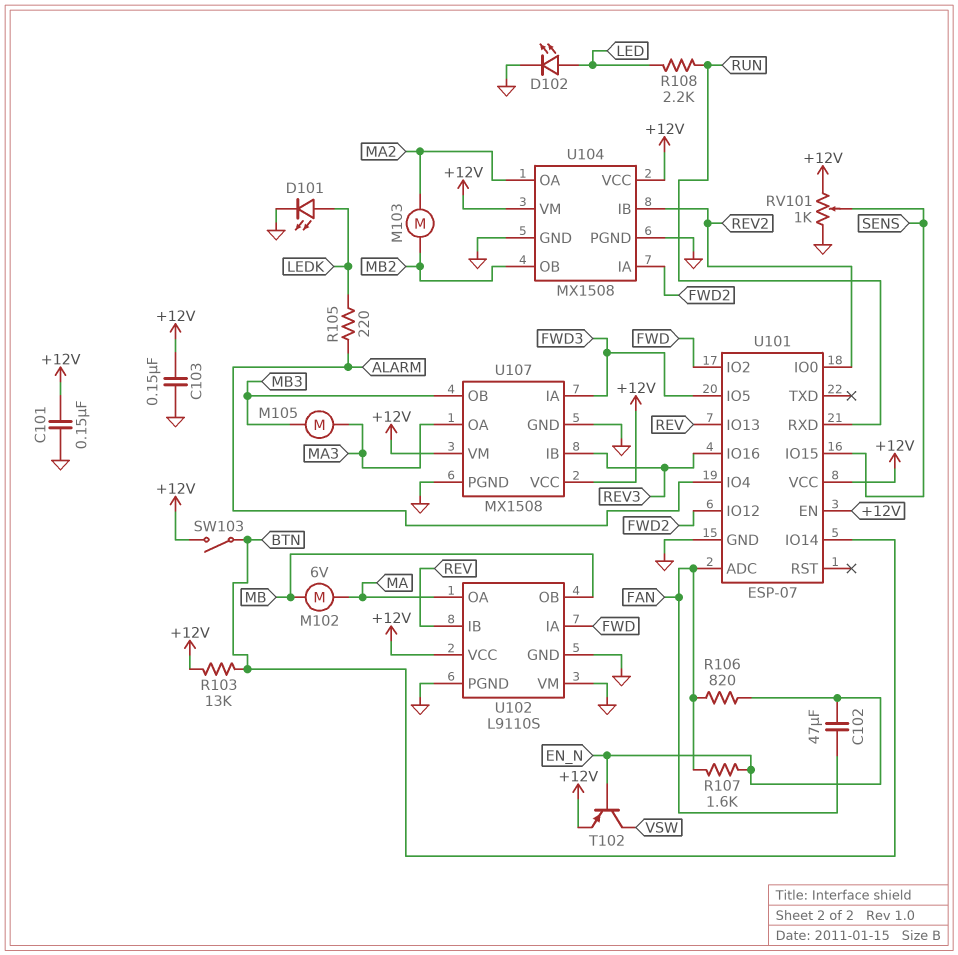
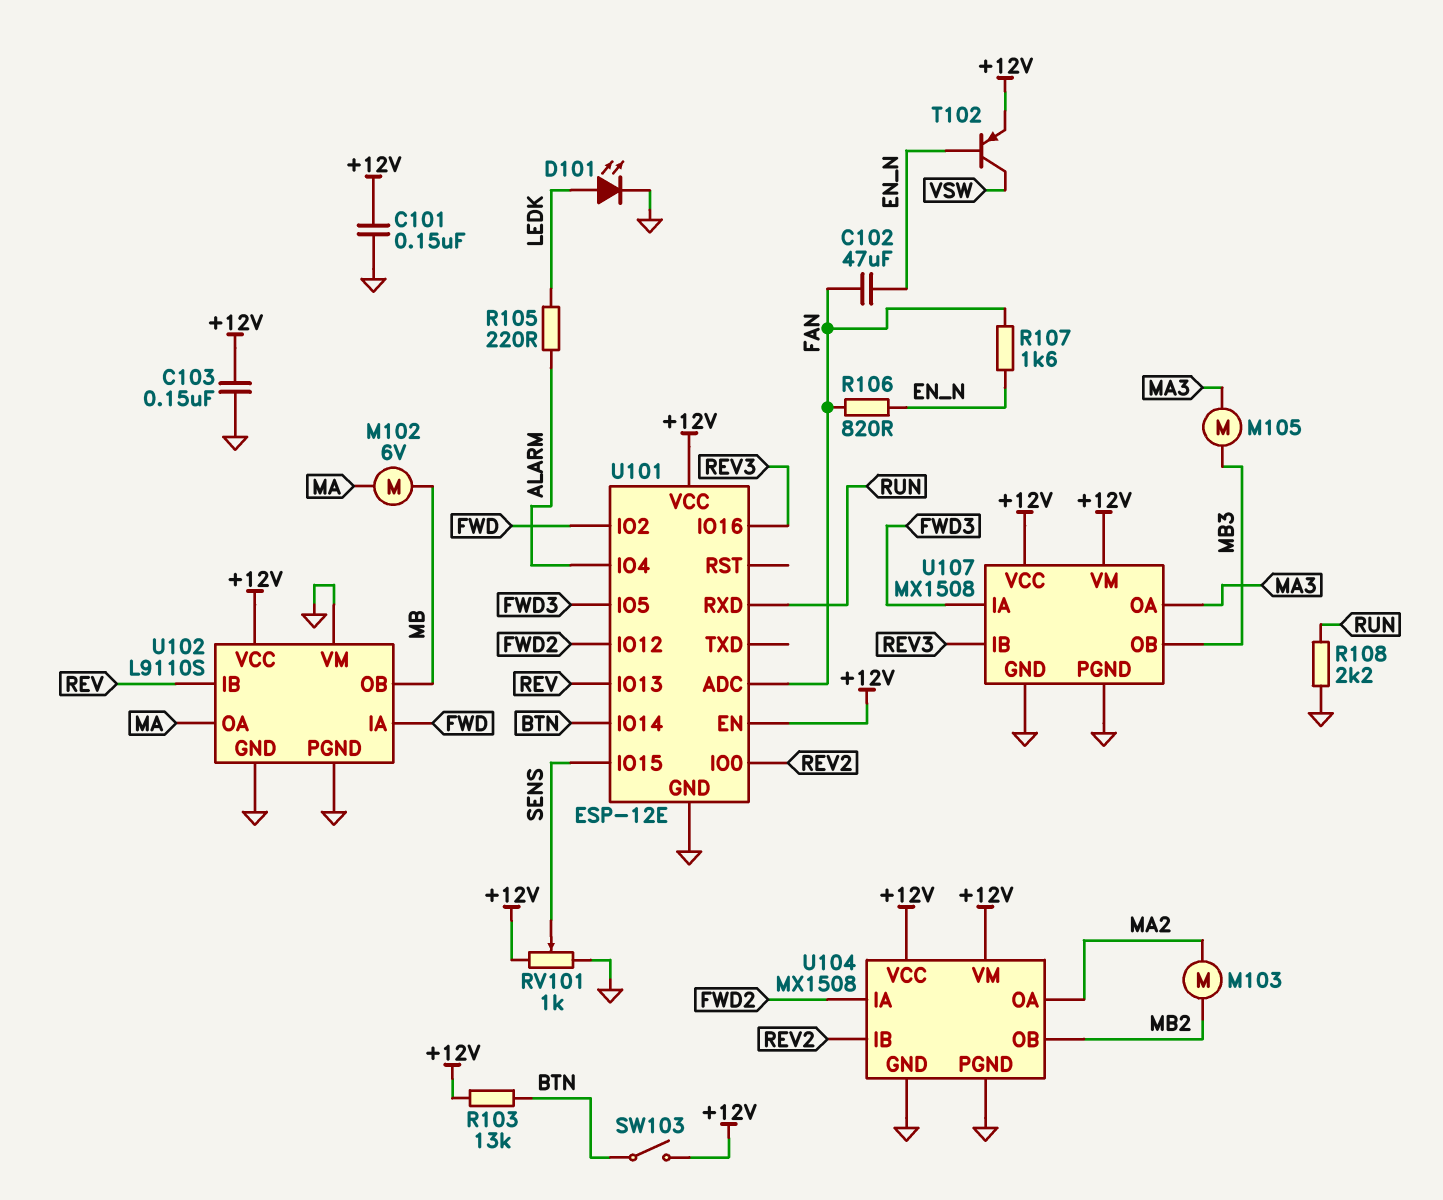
D102: LED (A LED, K GND) -> none
R108: 2.2k (LED, RUN) -> 2.2k (GND, RUN)
U101: ESP-07 -> ESP-12E

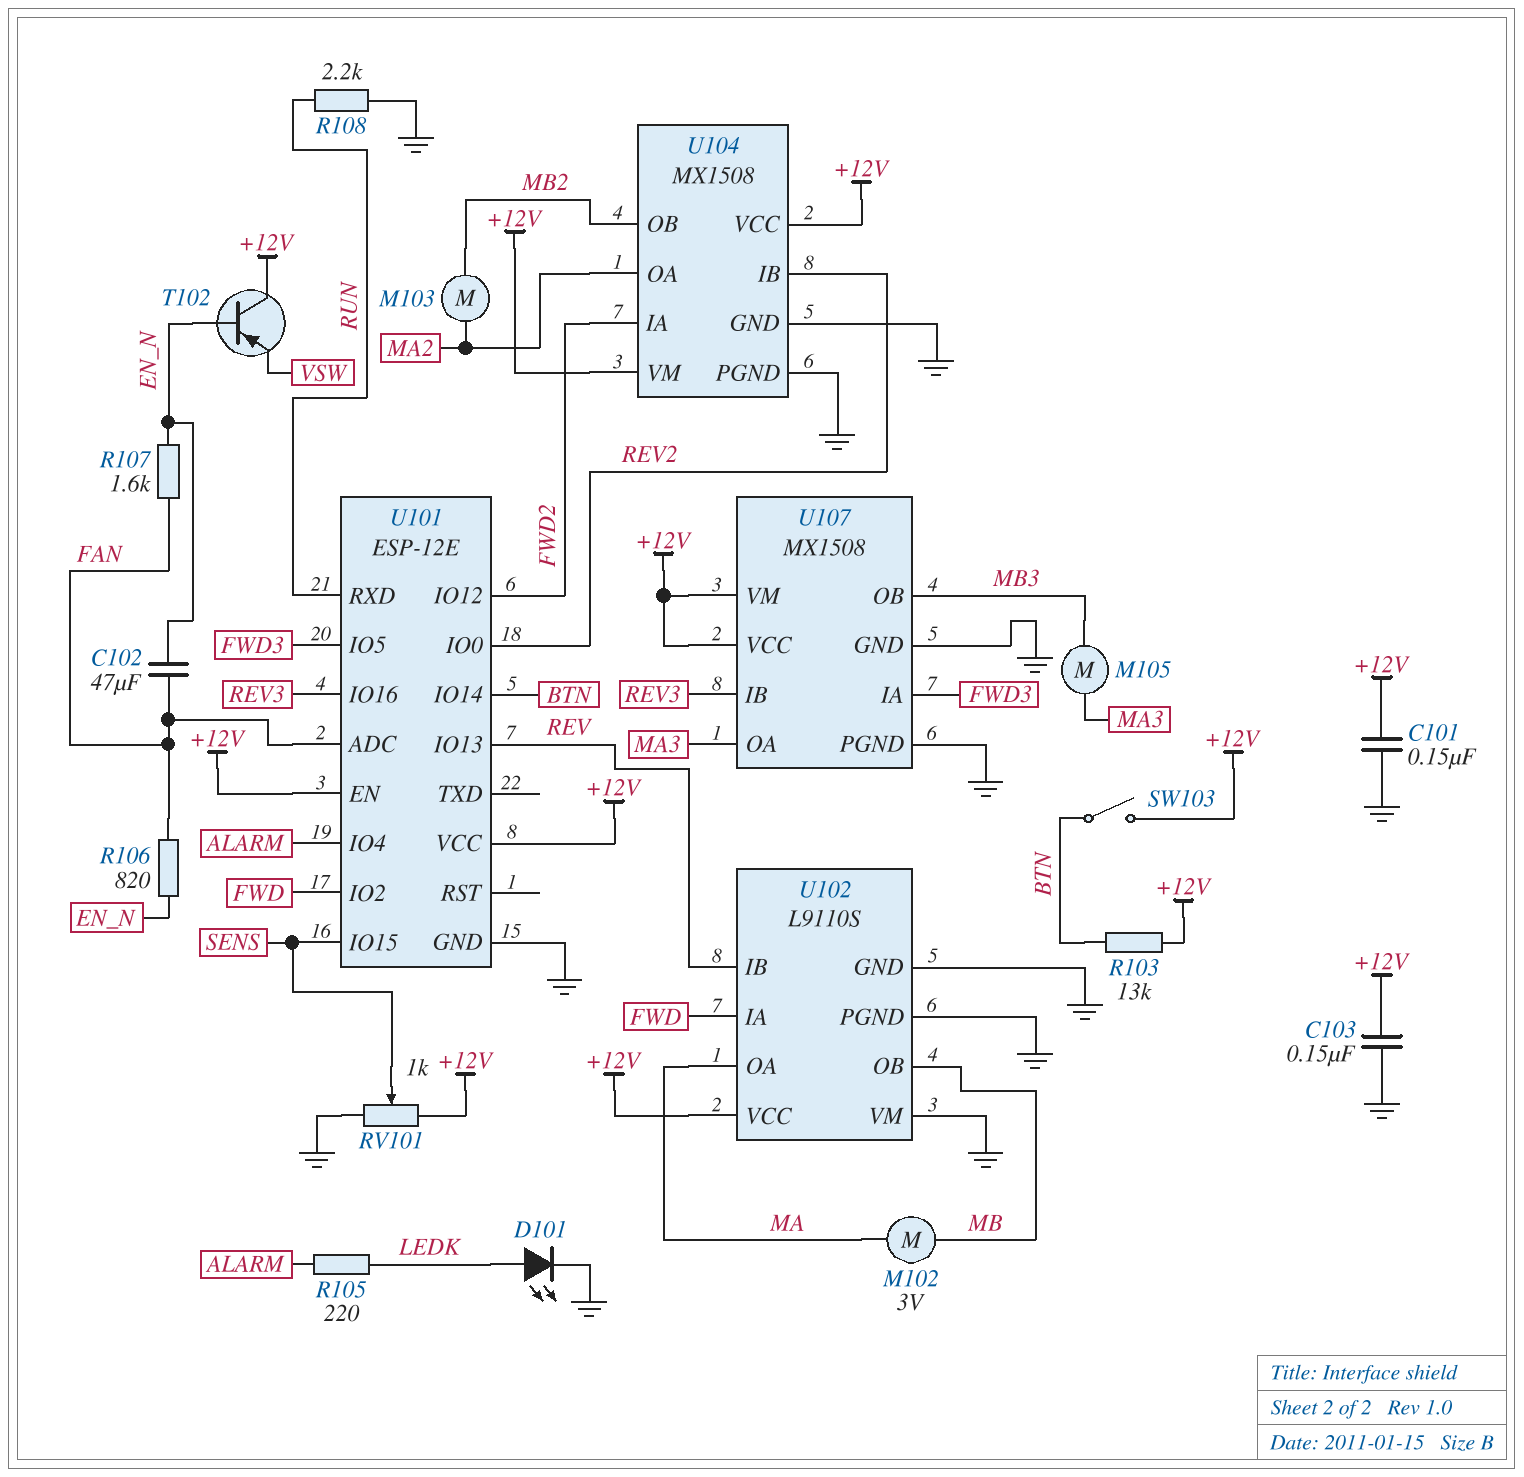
M102: motor 6V (MA, MB) -> motor 3V (MA, MB)
T102: PNP (B EN_N, C VSW, E +12V) -> PNP (B EN_N, C +12V, E VSW)

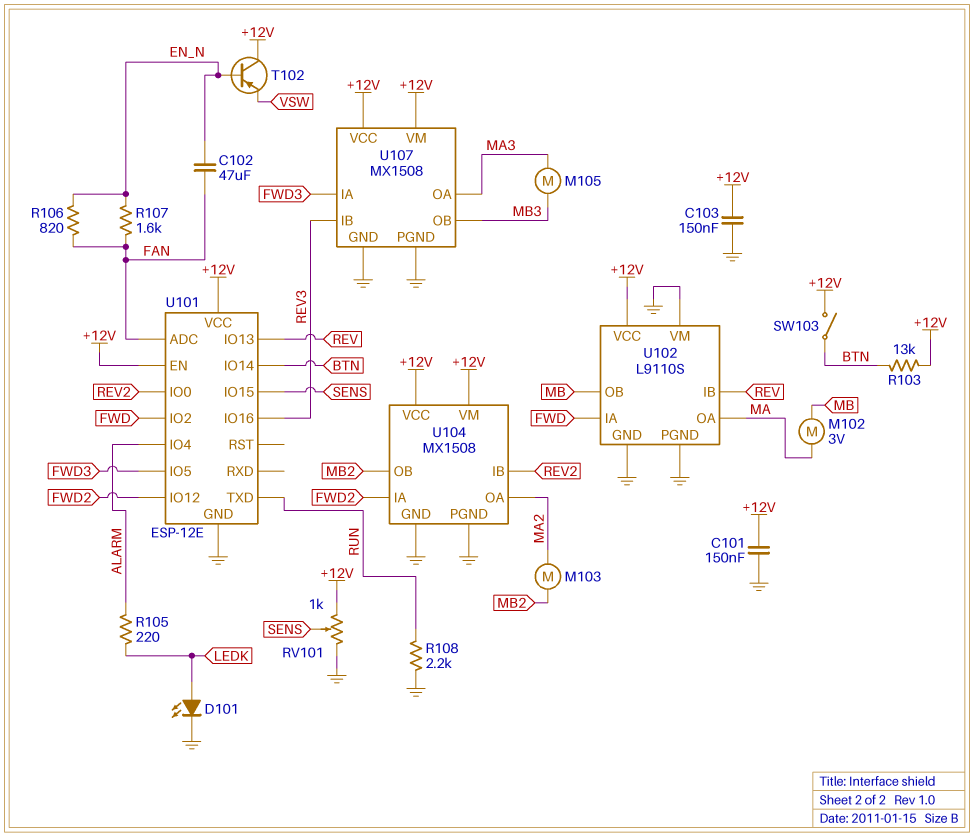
U101 pin RXD: RUN -> none
U101 pin TXD: none -> RUN

